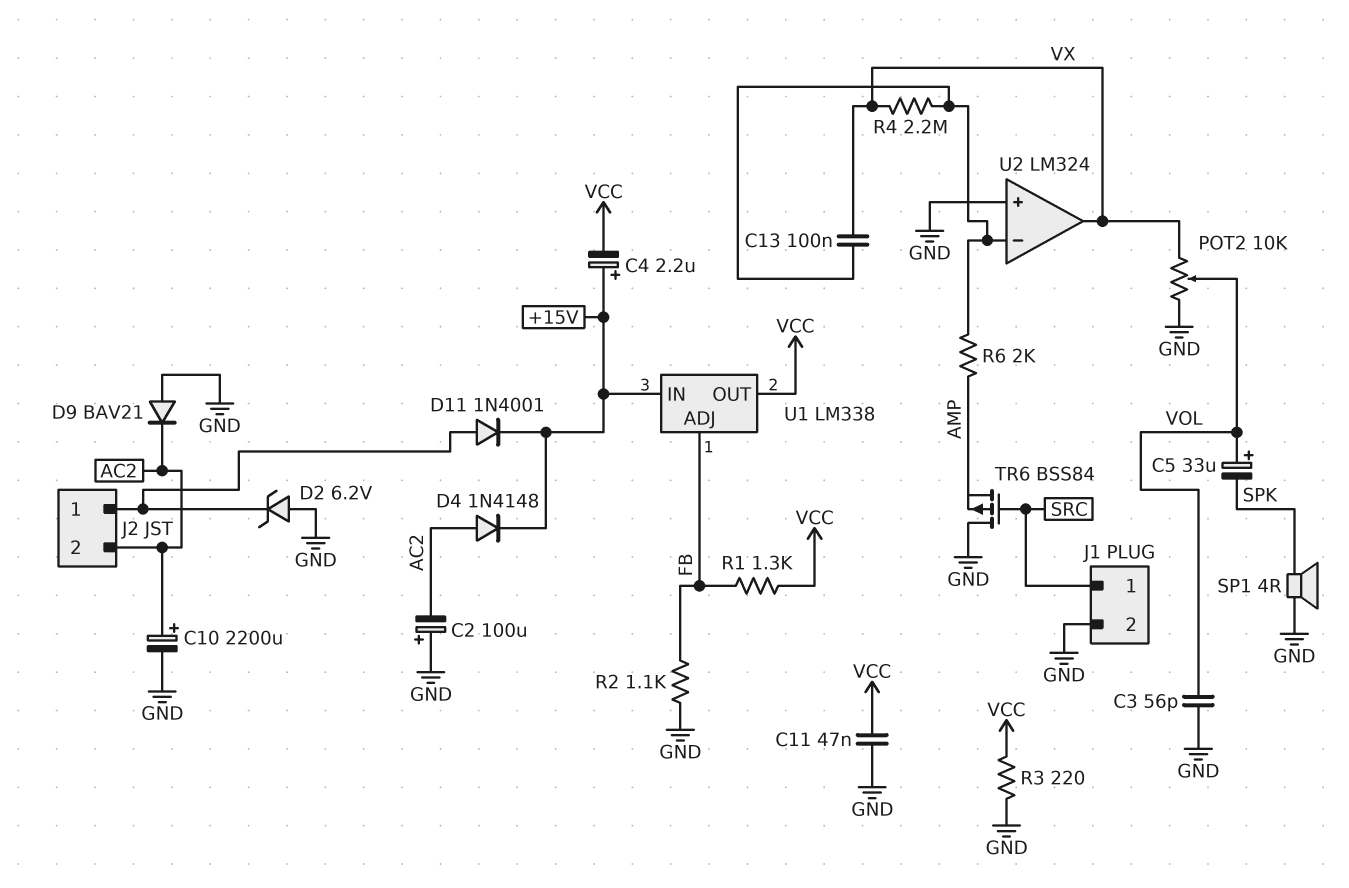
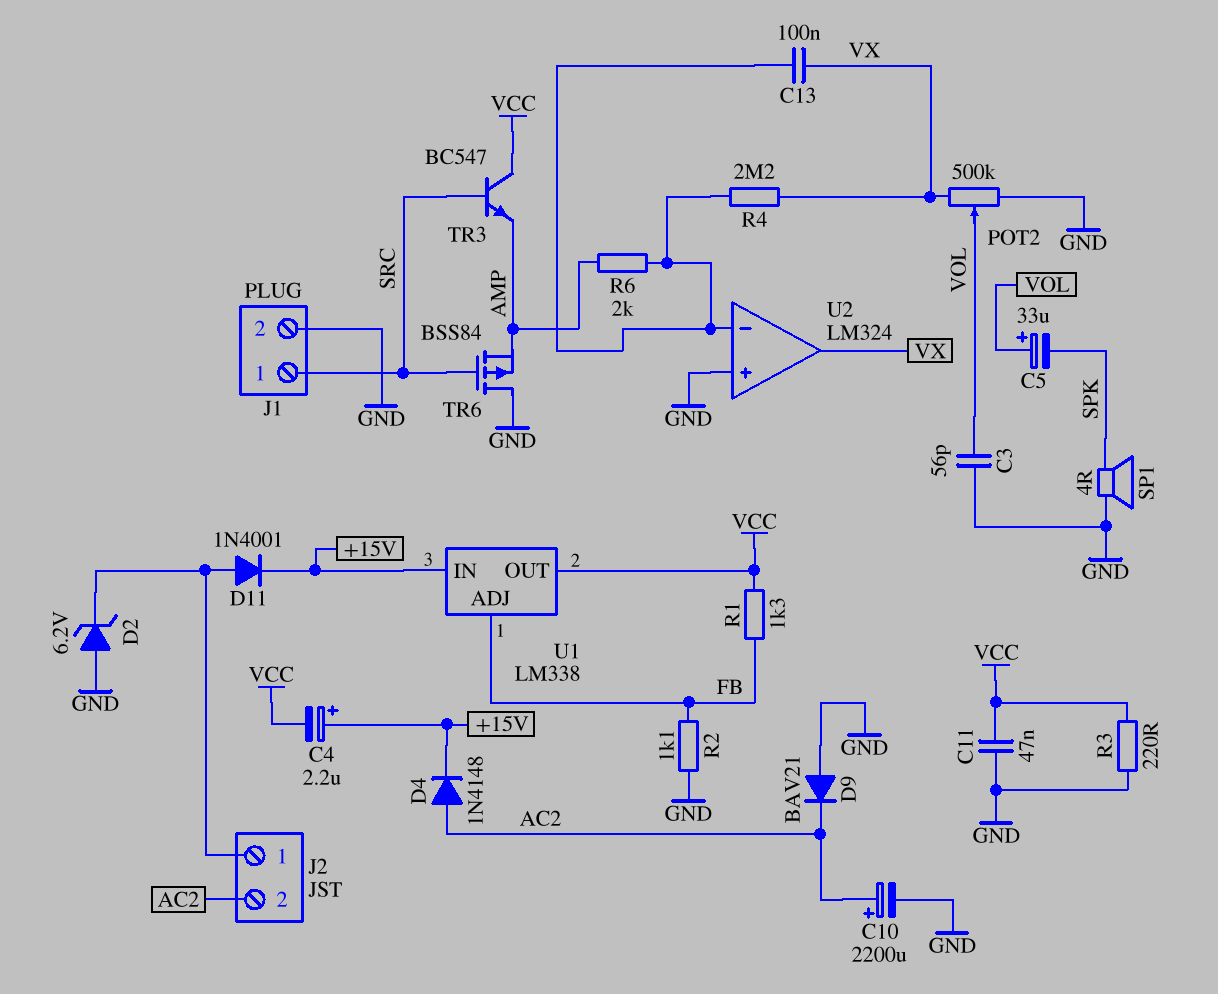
C2: 100uF (plus GND, minus AC2) -> none
POT2: 10k (GND, VX, wiper VOL) -> 500k (GND, VX, wiper VOL)
TR3: none -> NPN BC547 (B SRC, C VCC, E AMP)

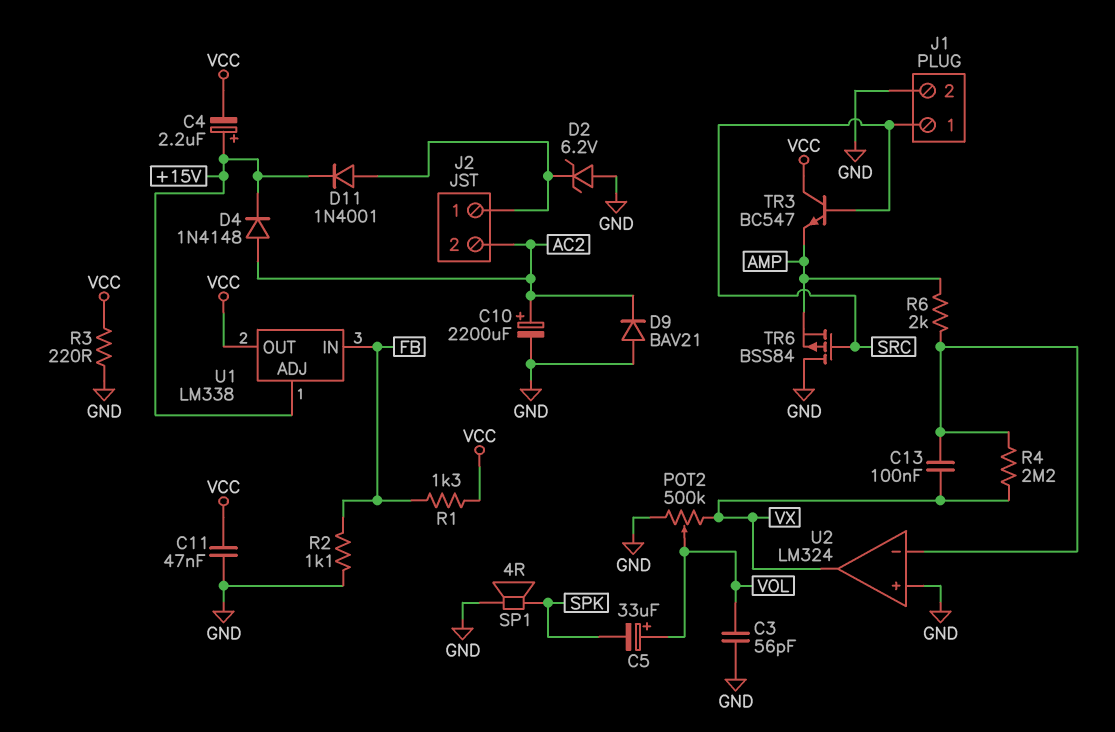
U1 pin ADJ: FB -> +15V
U1 pin IN: +15V -> FB

